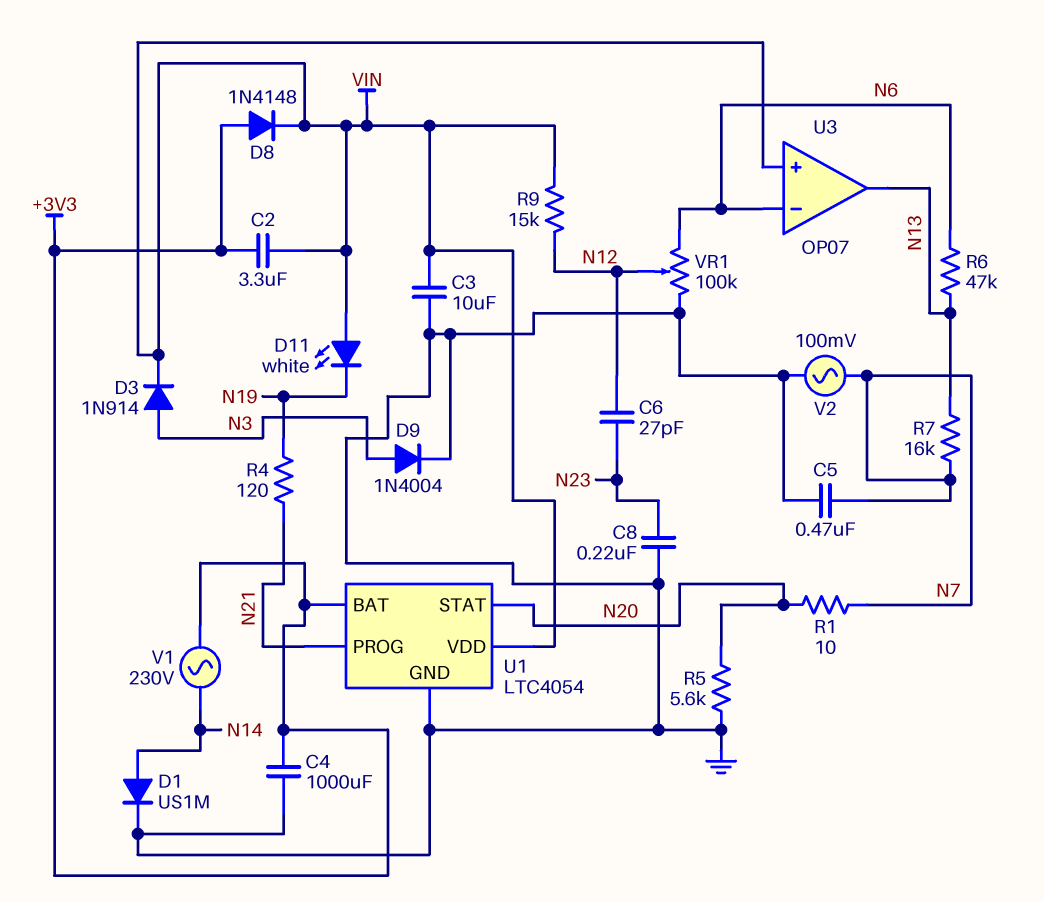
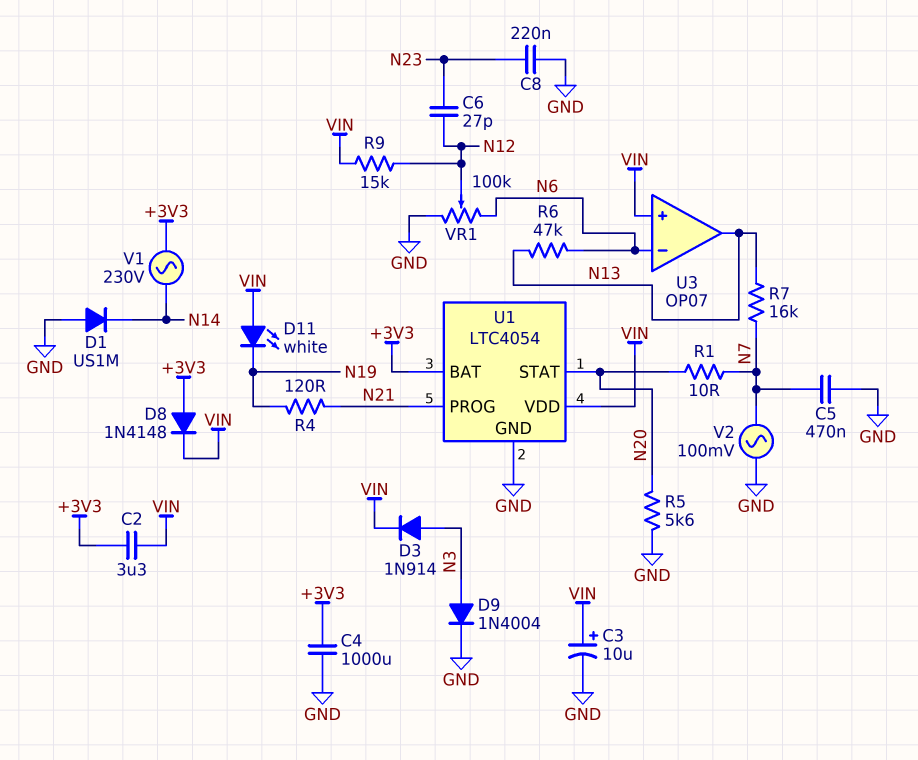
C3: 10uF (GND, VIN) -> 10uF (plus VIN, minus GND)
D1: diode US1M (A N14, K GND) -> diode US1M (A GND, K N14)

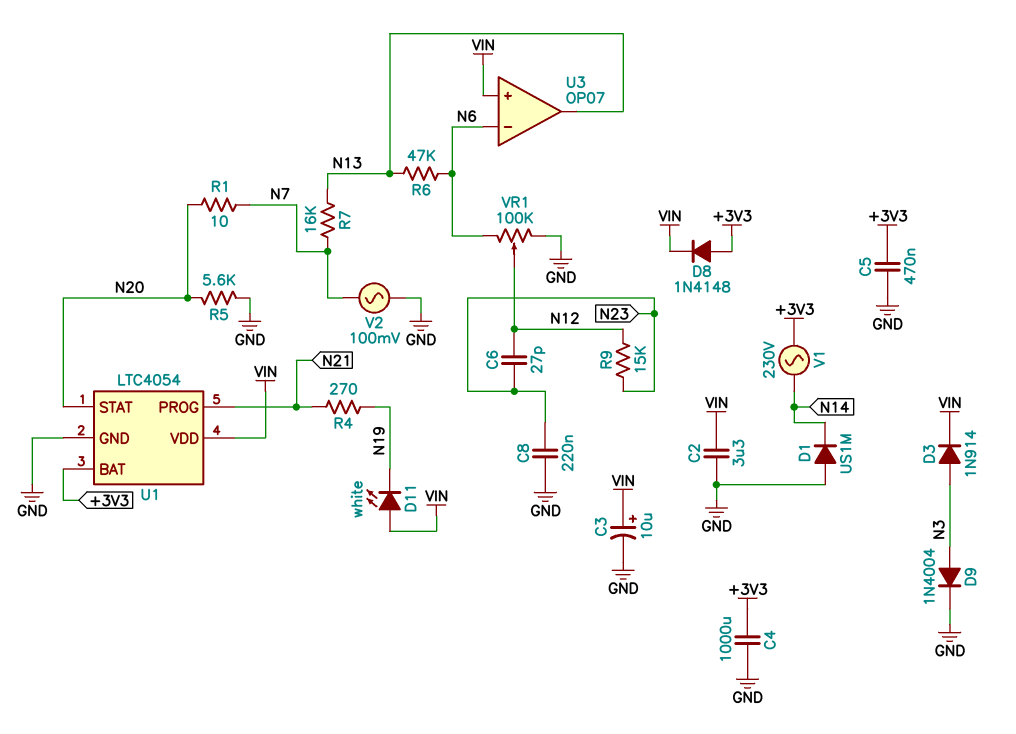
C2: 3.3uF (+3V3, VIN) -> 3.3uF (GND, VIN)
C5: 470nF (GND, N7) -> 470nF (+3V3, GND)
R4: 120 (N19, N21) -> 270 (N19, N21)
R9: 15k (N12, VIN) -> 15k (N12, N23)

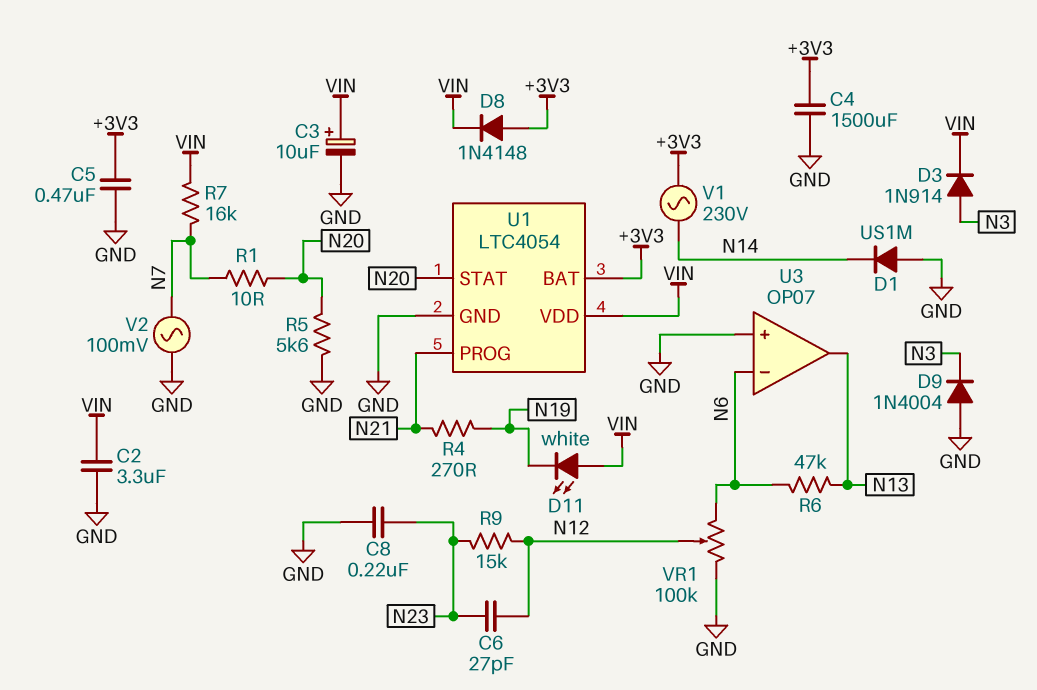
C4: 1000uF (+3V3, GND) -> 1500uF (+3V3, GND)
D9: diode 1N4004 (A N3, K GND) -> diode 1N4004 (A GND, K N3)
R7: 16k (N7, N13) -> 16k (N7, VIN)
U3 pin in+: VIN -> GND

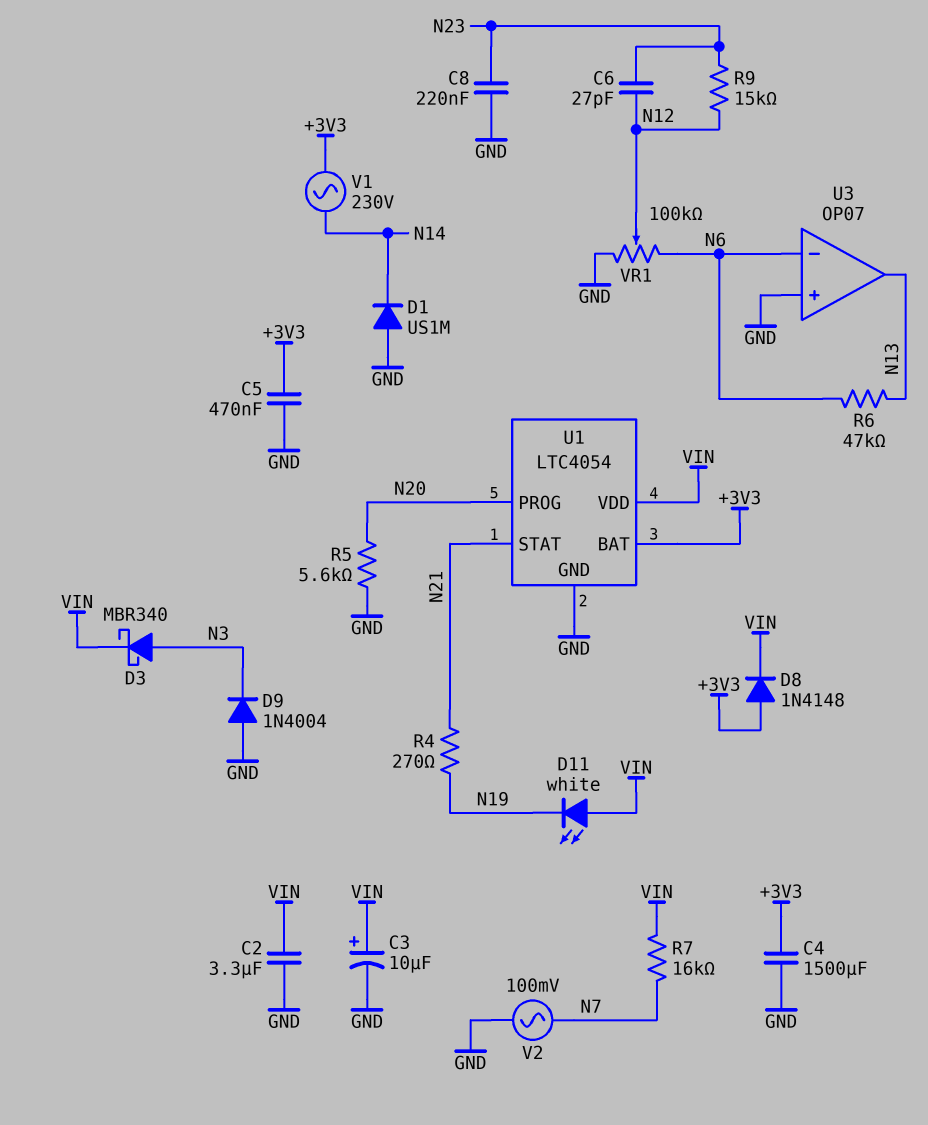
D3: diode 1N914 (A N3, K VIN) -> schottky MBR340 (A N3, K VIN)
R1: 10 (N7, N20) -> none
U1 pin PROG: N21 -> N20
U1 pin STAT: N20 -> N21

